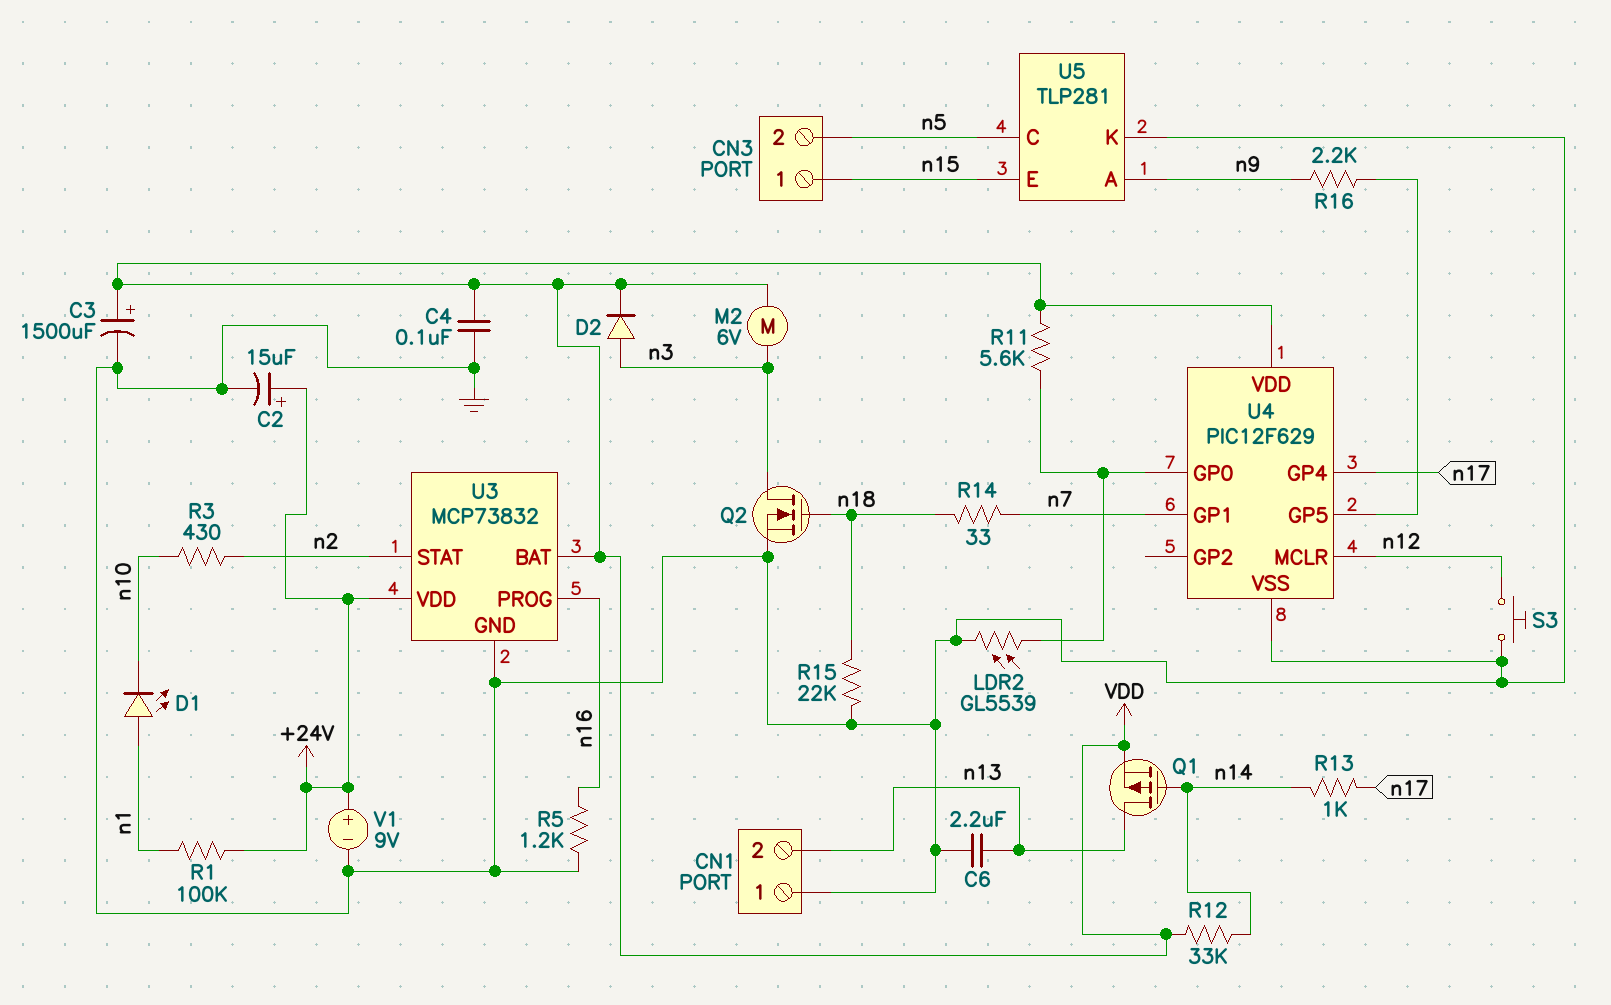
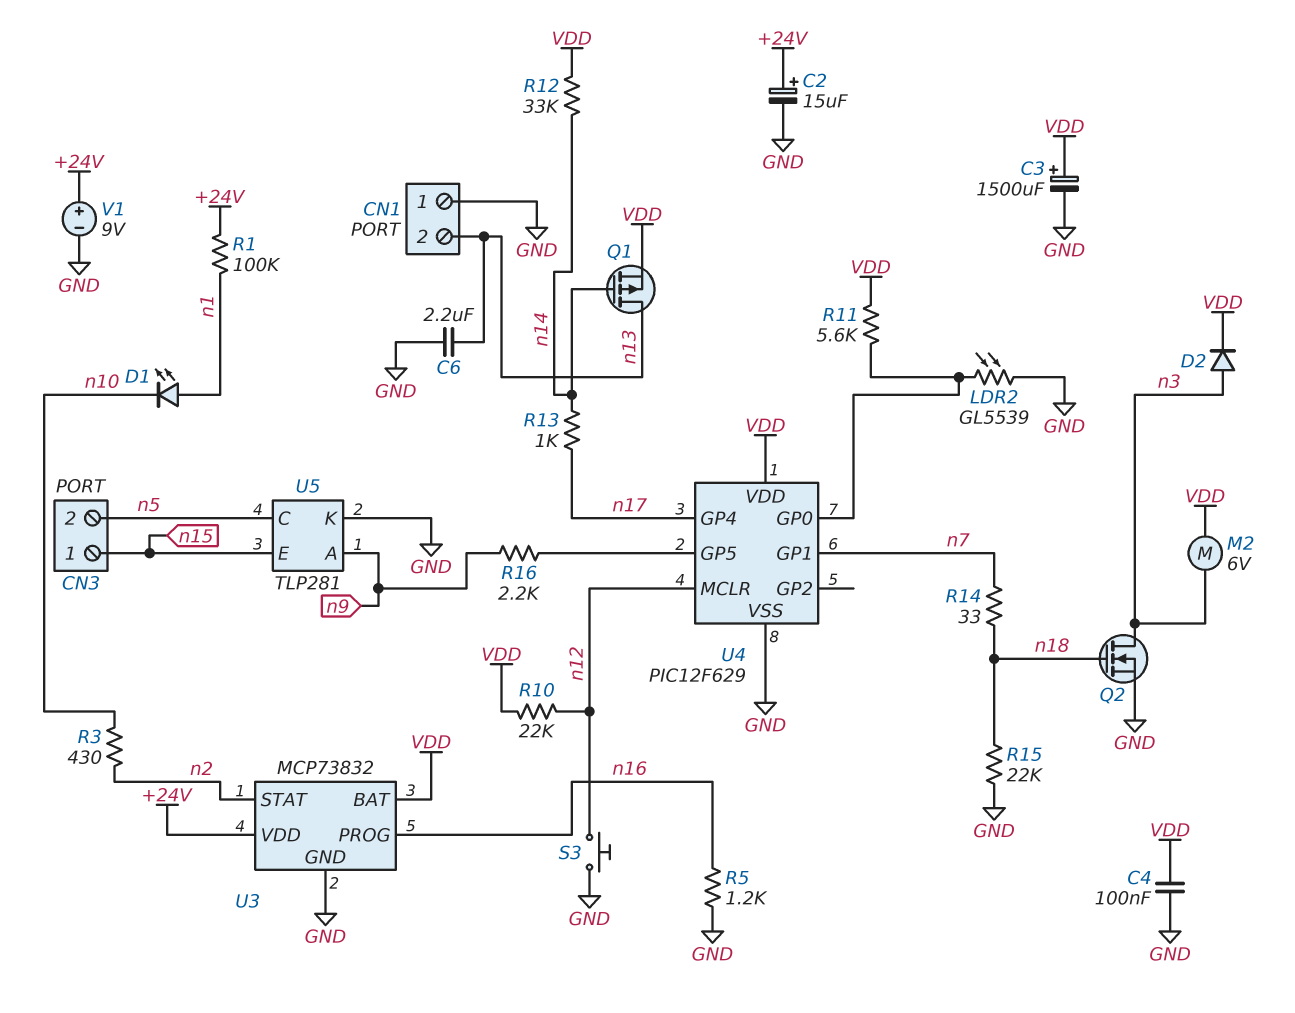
R10: none -> 22k (VDD, n12)

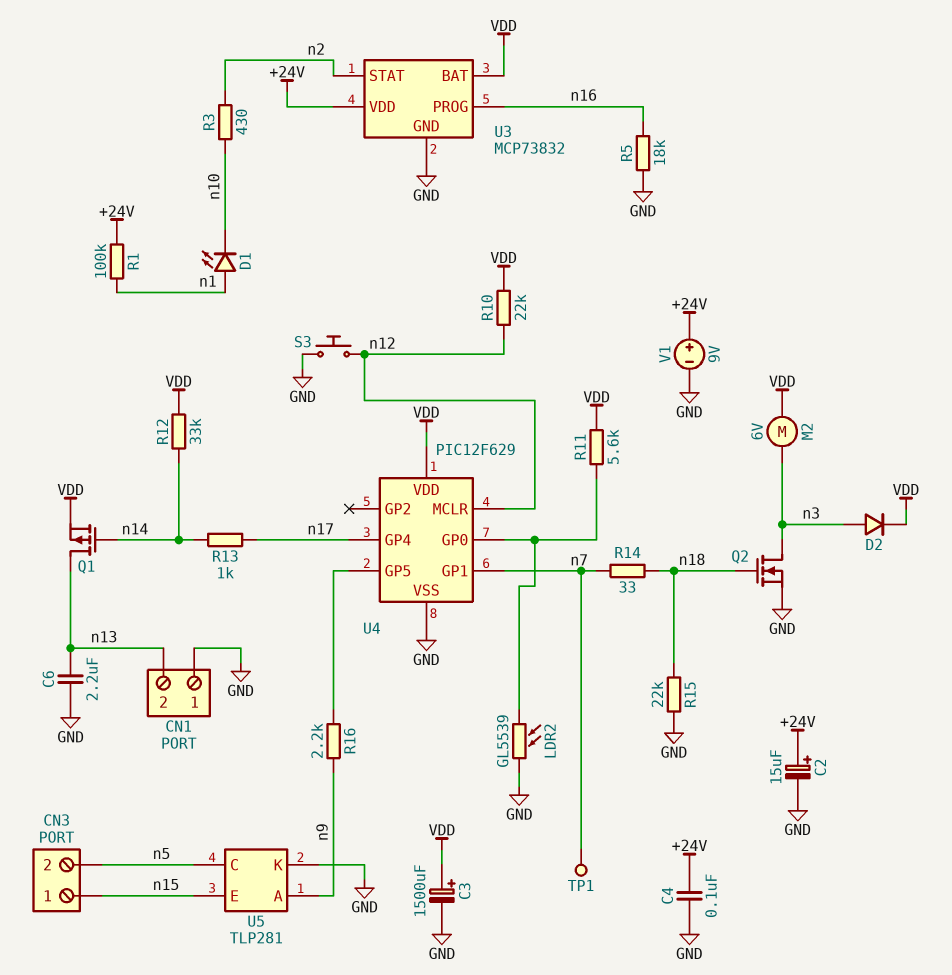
C4: 100nF (GND, VDD) -> 100nF (+24V, GND)
R5: 1.2k (GND, n16) -> 18k (GND, n16)
TP1: none -> test point (n7)

